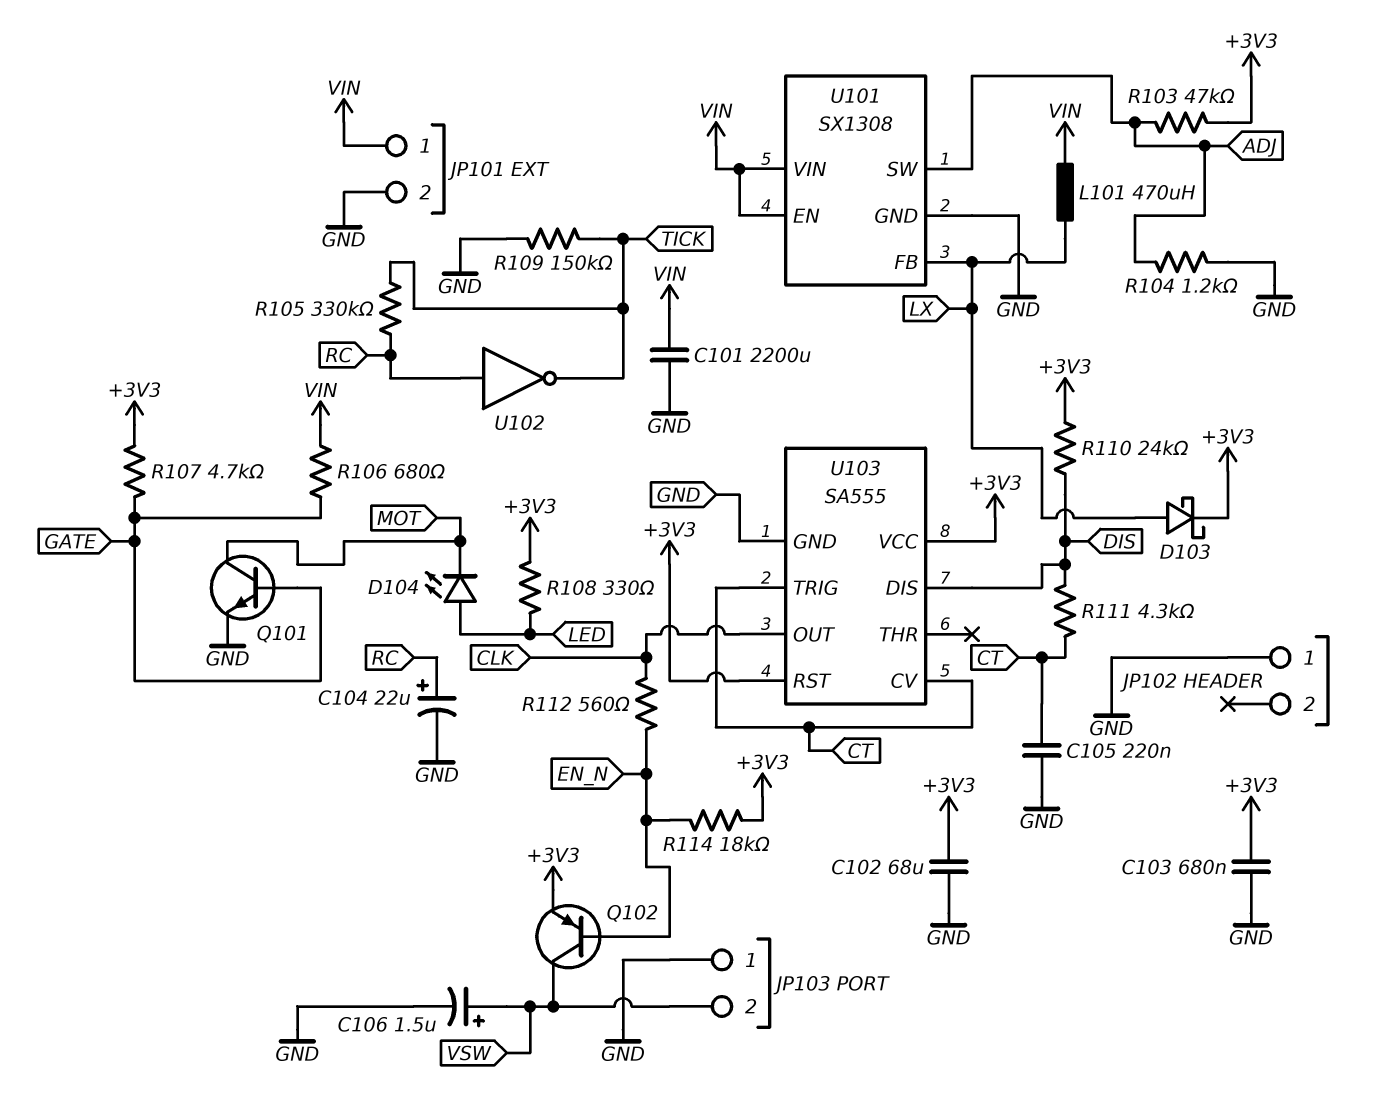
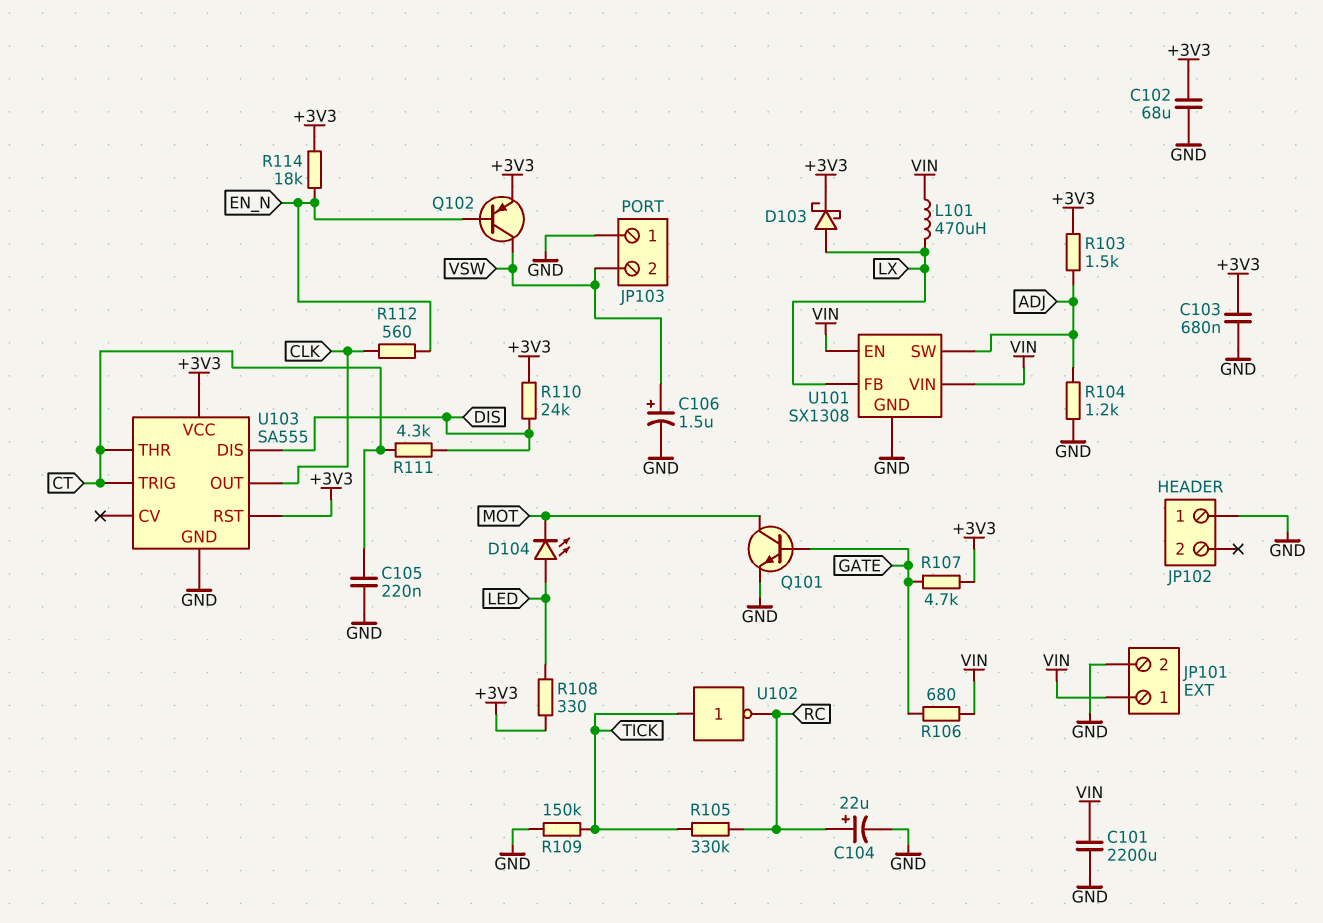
R103: 47k (+3V3, ADJ) -> 1.5k (+3V3, ADJ)
U102: NOT (in RC, out TICK) -> NOT (in TICK, out RC)
U103 pin CV: CT -> none
U103 pin THR: none -> CT

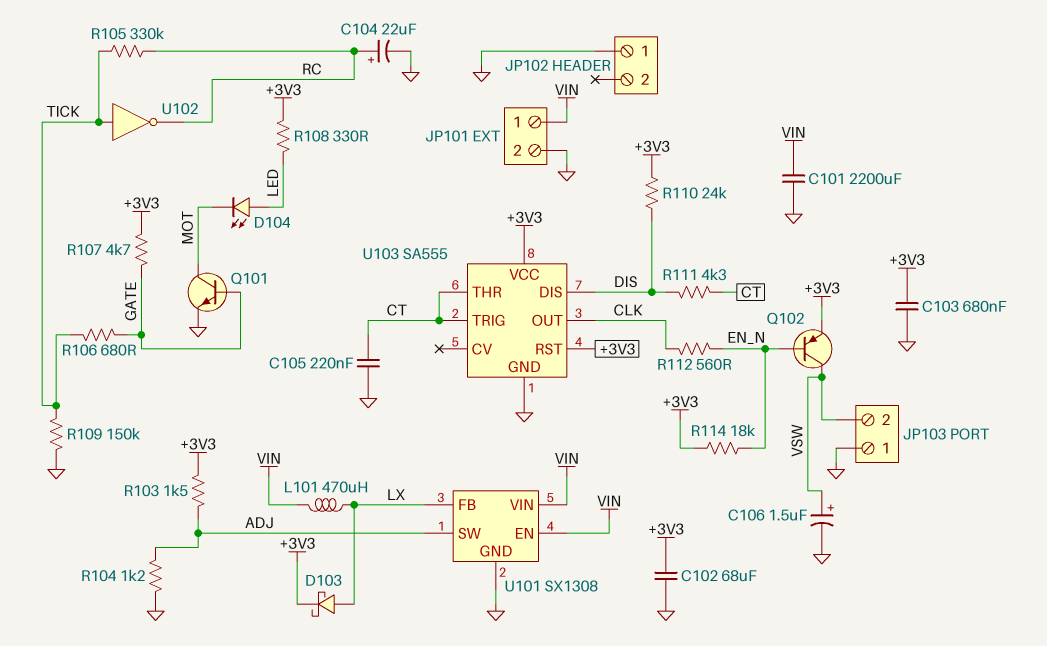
R106: 680 (GATE, VIN) -> 680 (GATE, TICK)

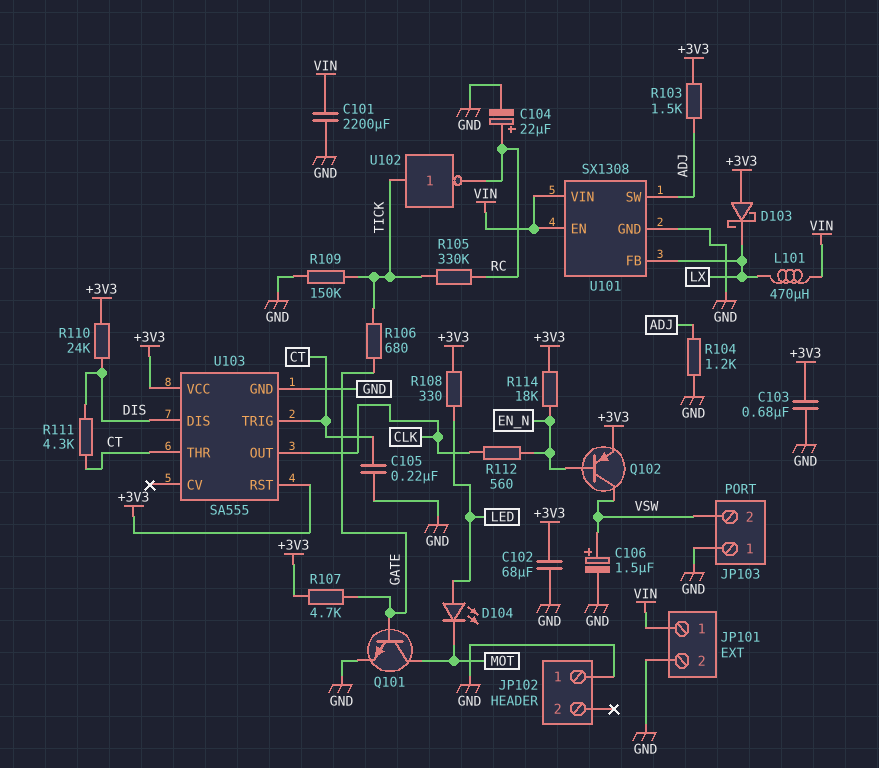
D103: schottky (A LX, K +3V3) -> schottky (A +3V3, K LX)

